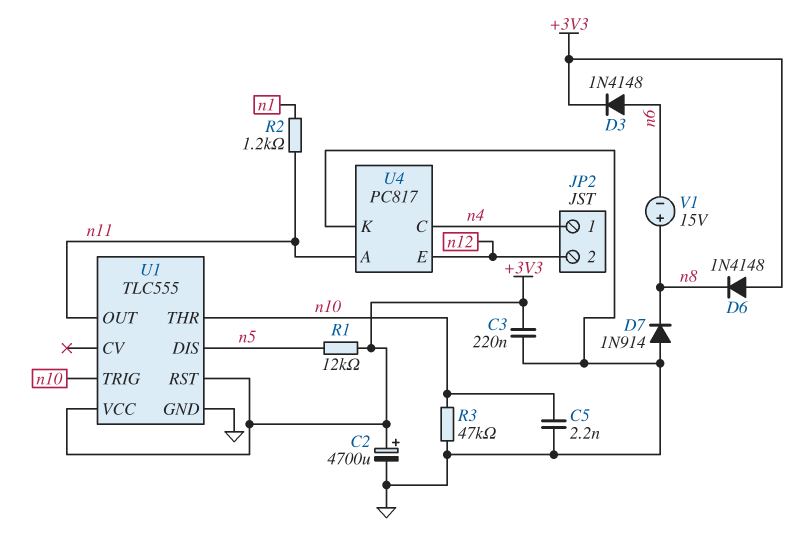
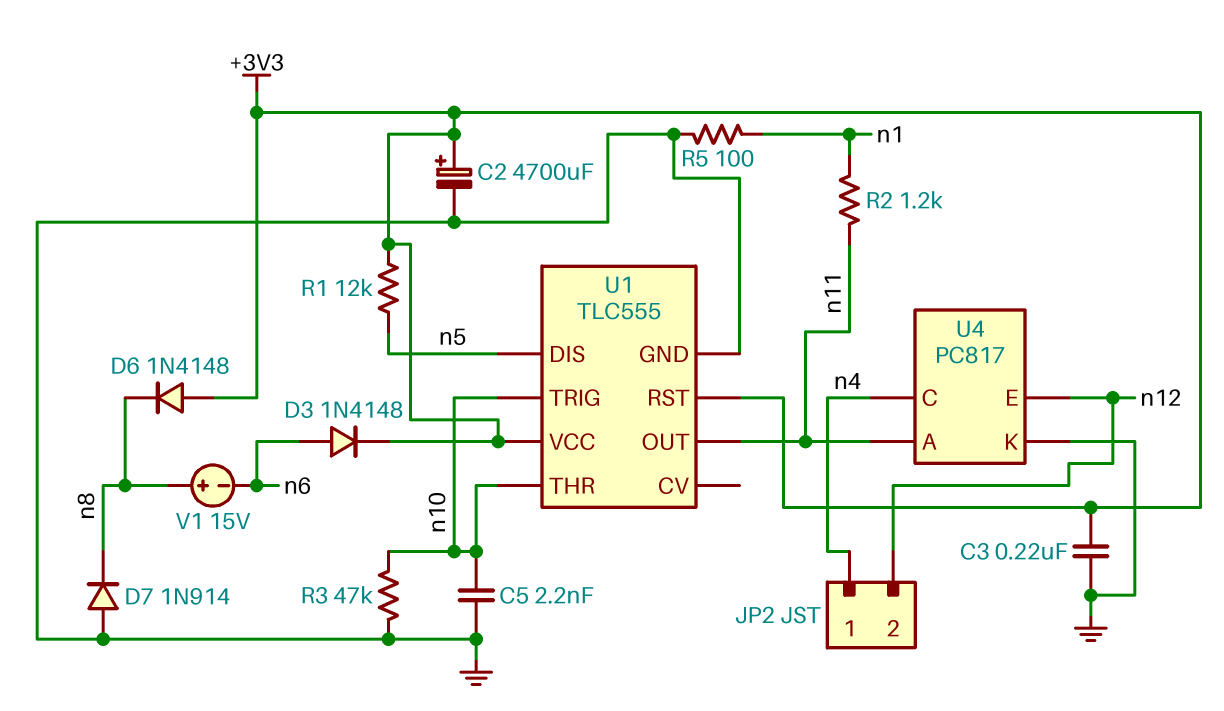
R5: none -> 100 (GND, n1)

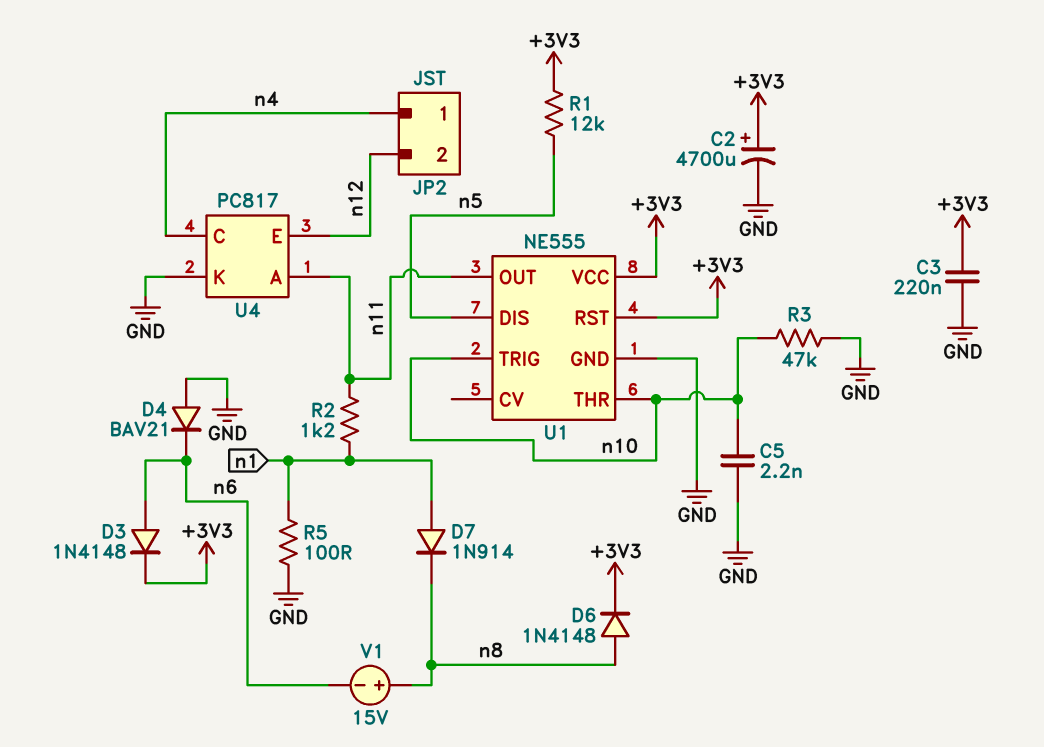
D4: none -> diode BAV21 (A GND, K n6)
D6: diode 1N4148 (A +3V3, K n8) -> diode 1N4148 (A n8, K +3V3)
D7: diode 1N914 (A GND, K n8) -> diode 1N914 (A n1, K n8)
U1: TLC555 -> NE555

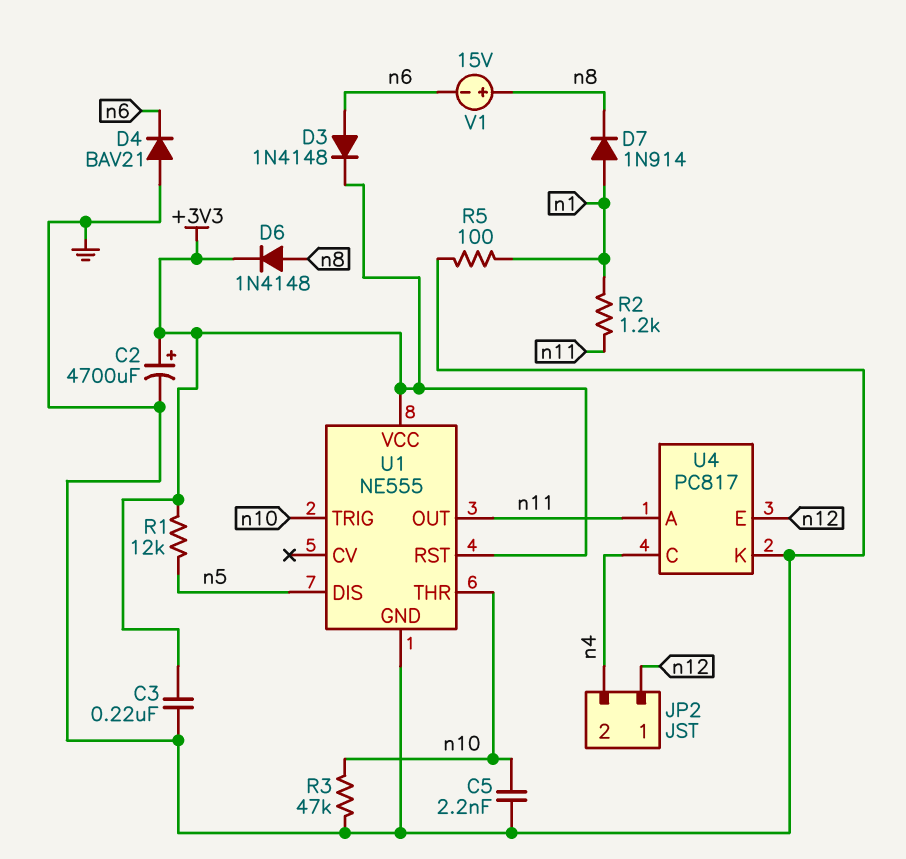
JP2 pin 1: n4 -> n12
JP2 pin 2: n12 -> n4

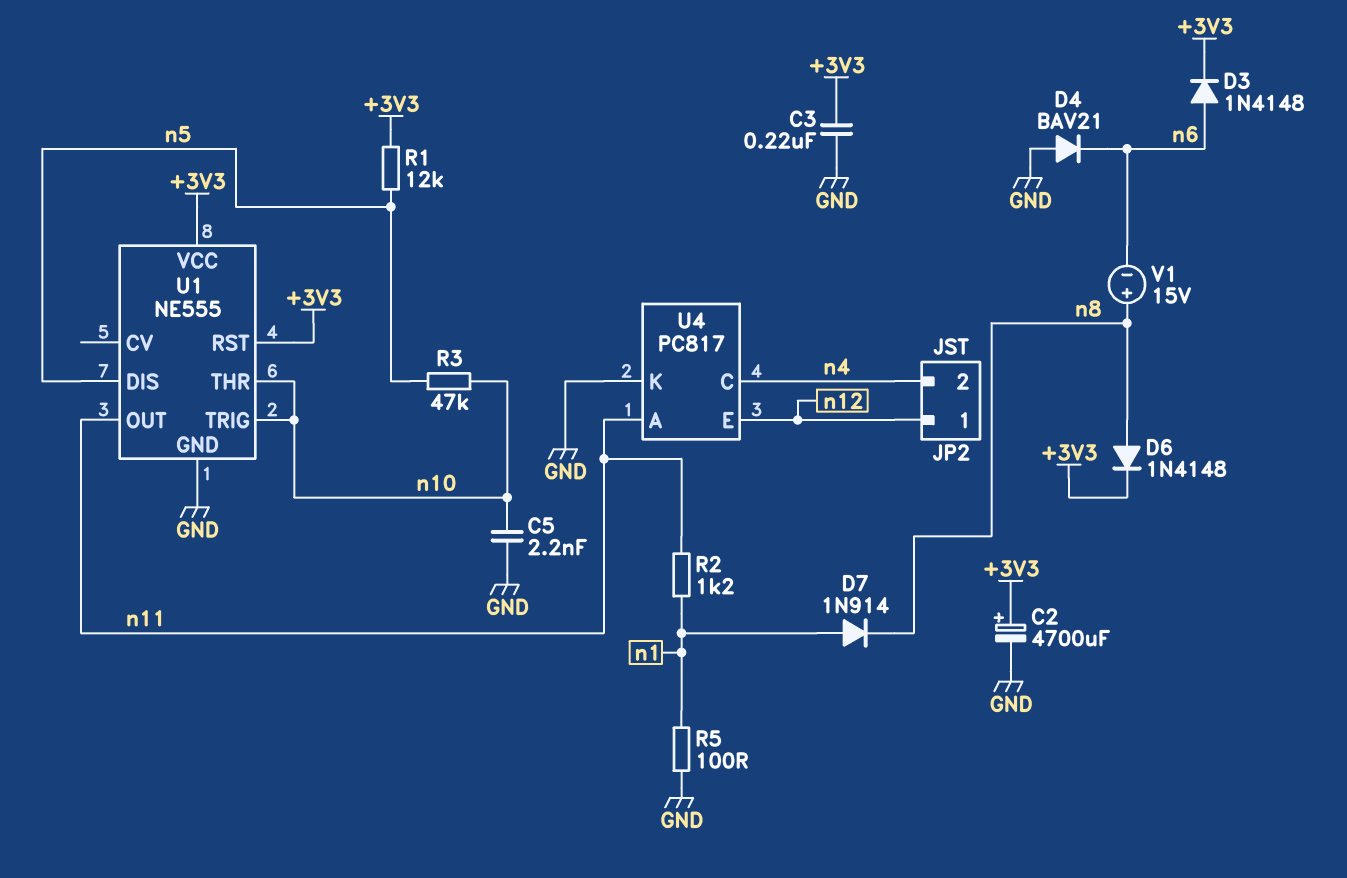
R3: 47k (GND, n10) -> 47k (n5, n10)

